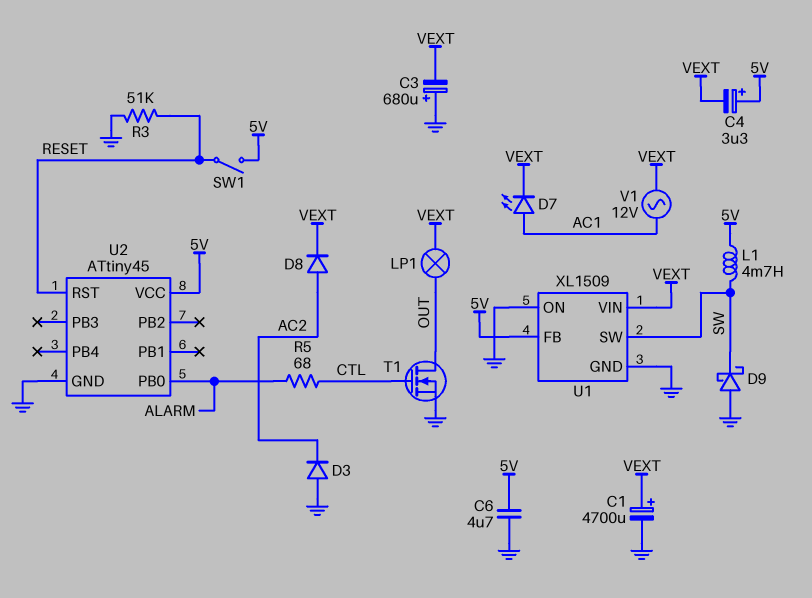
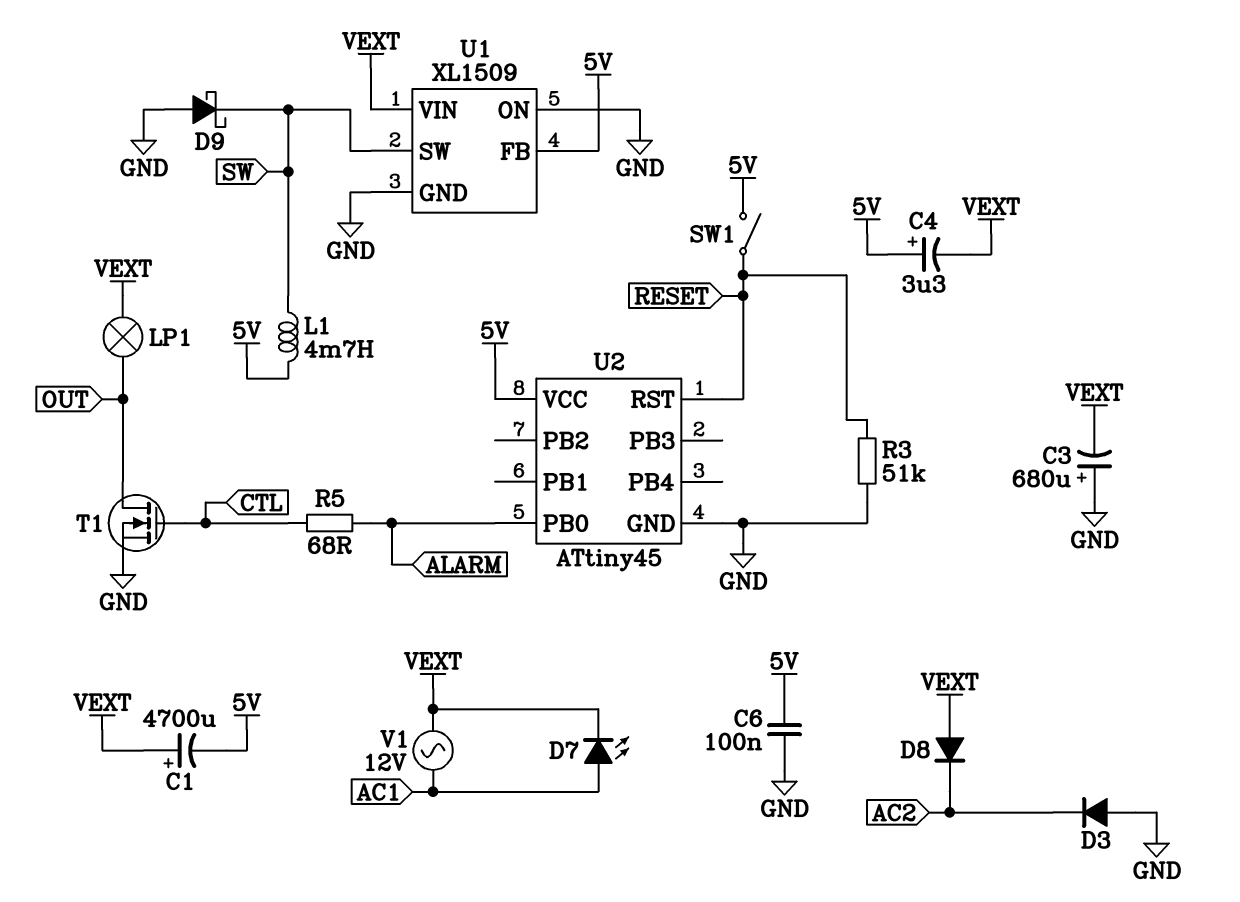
C1: 4700uF (plus VEXT, minus GND) -> 4700uF (plus VEXT, minus 5V)
C6: 4.7uF (5V, GND) -> 100nF (5V, GND)
D8: diode (A AC2, K VEXT) -> diode (A VEXT, K AC2)

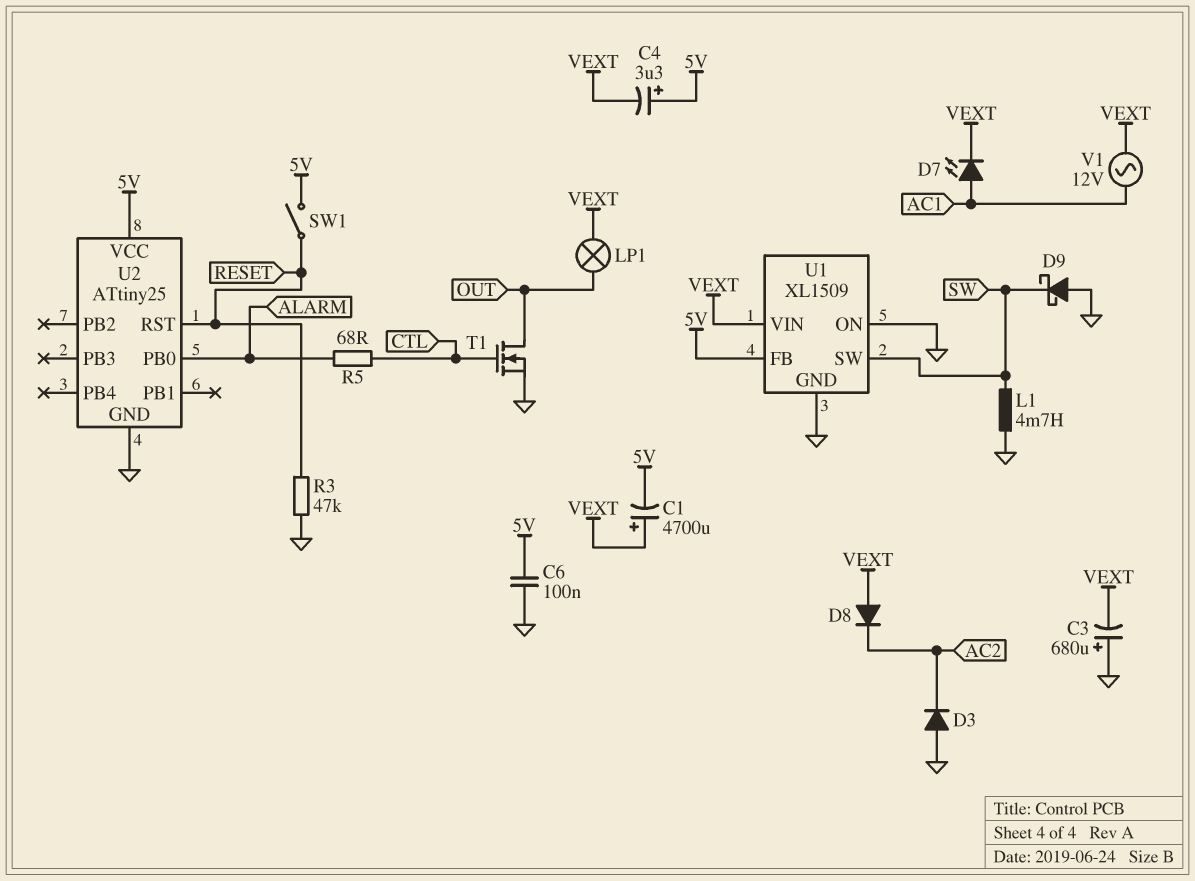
L1: 4.7mH (5V, SW) -> 4.7mH (GND, SW)
R3: 51k (GND, RESET) -> 47k (GND, RESET)
U2: ATtiny45 -> ATtiny25

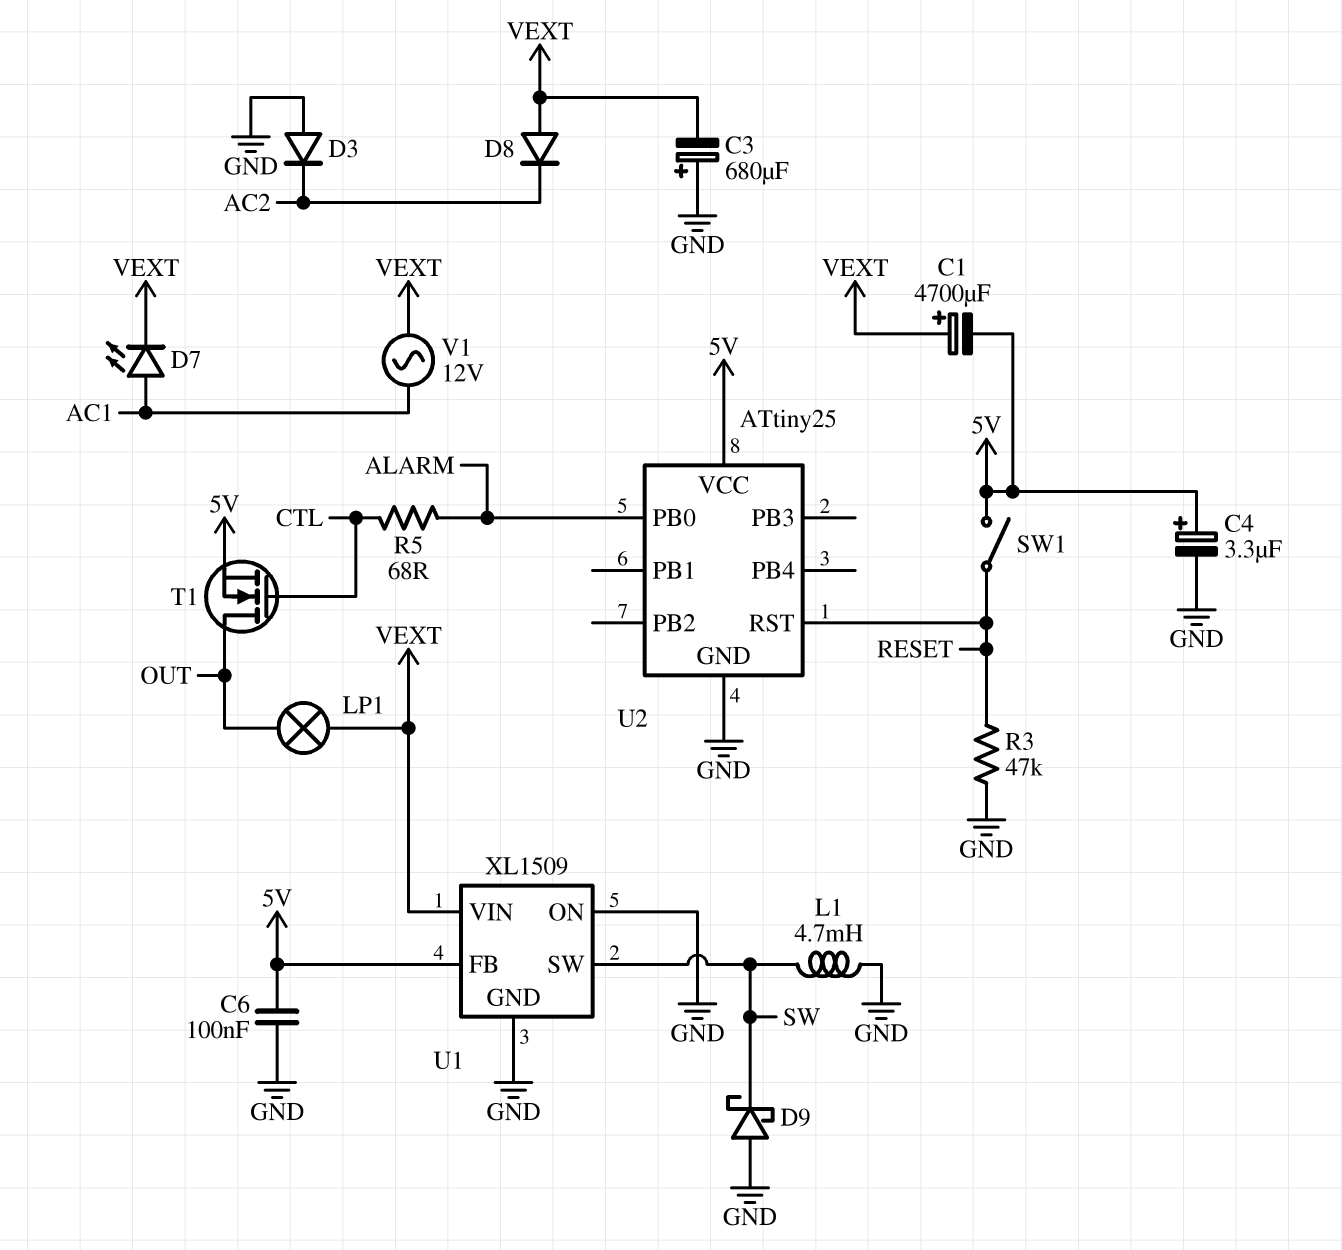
C4: 3.3uF (plus 5V, minus VEXT) -> 3.3uF (plus 5V, minus GND)
T1: NMOS (G CTL, D OUT, S GND) -> NMOS (G CTL, D OUT, S 5V)

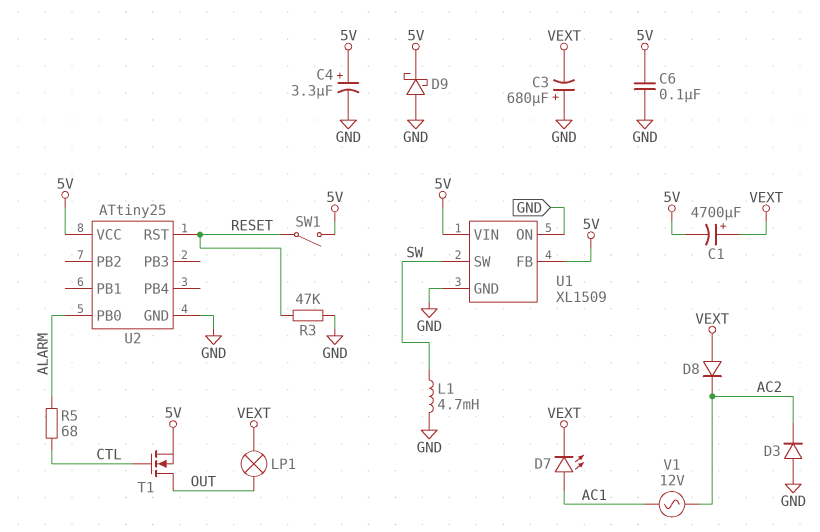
D9: schottky (A GND, K SW) -> schottky (A GND, K 5V)
U1 pin VIN: VEXT -> 5V
V1: AC 12V (AC1, VEXT) -> AC 12V (AC1, AC2)

